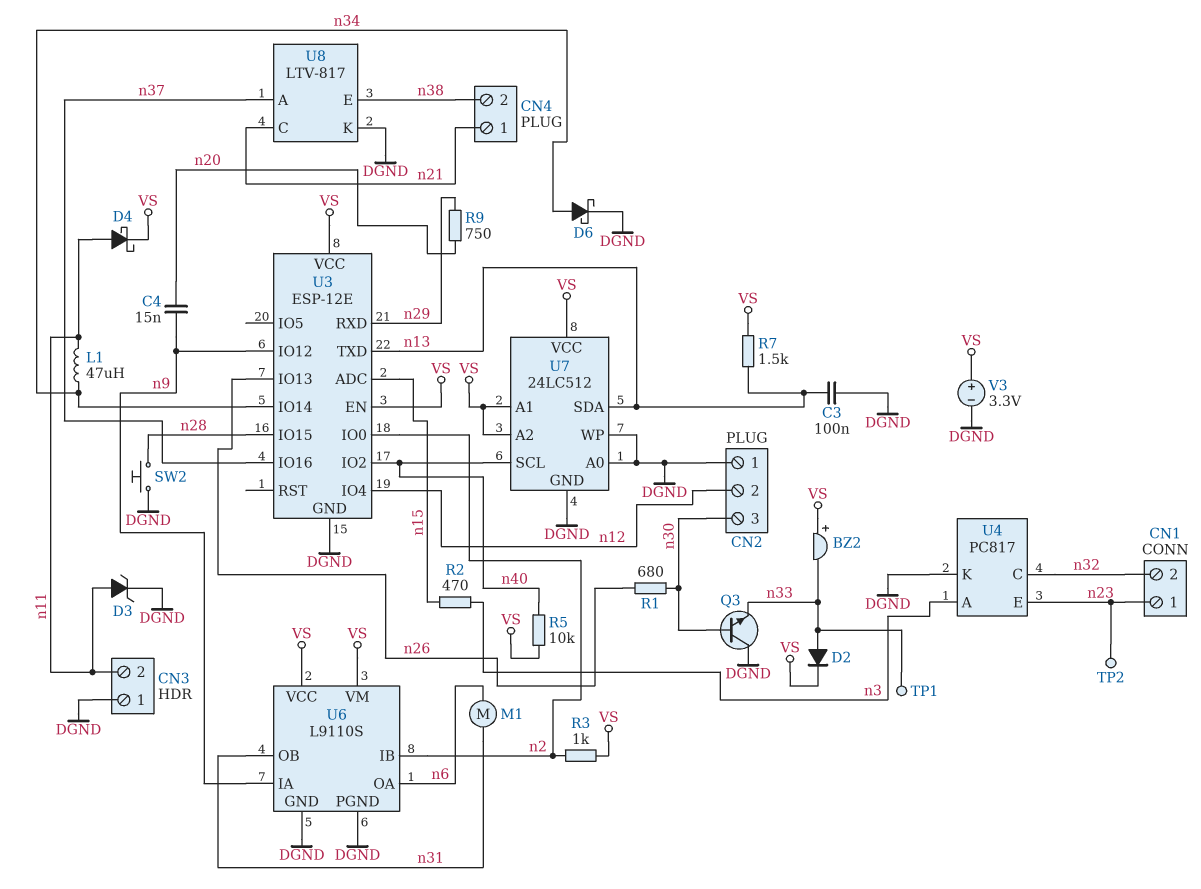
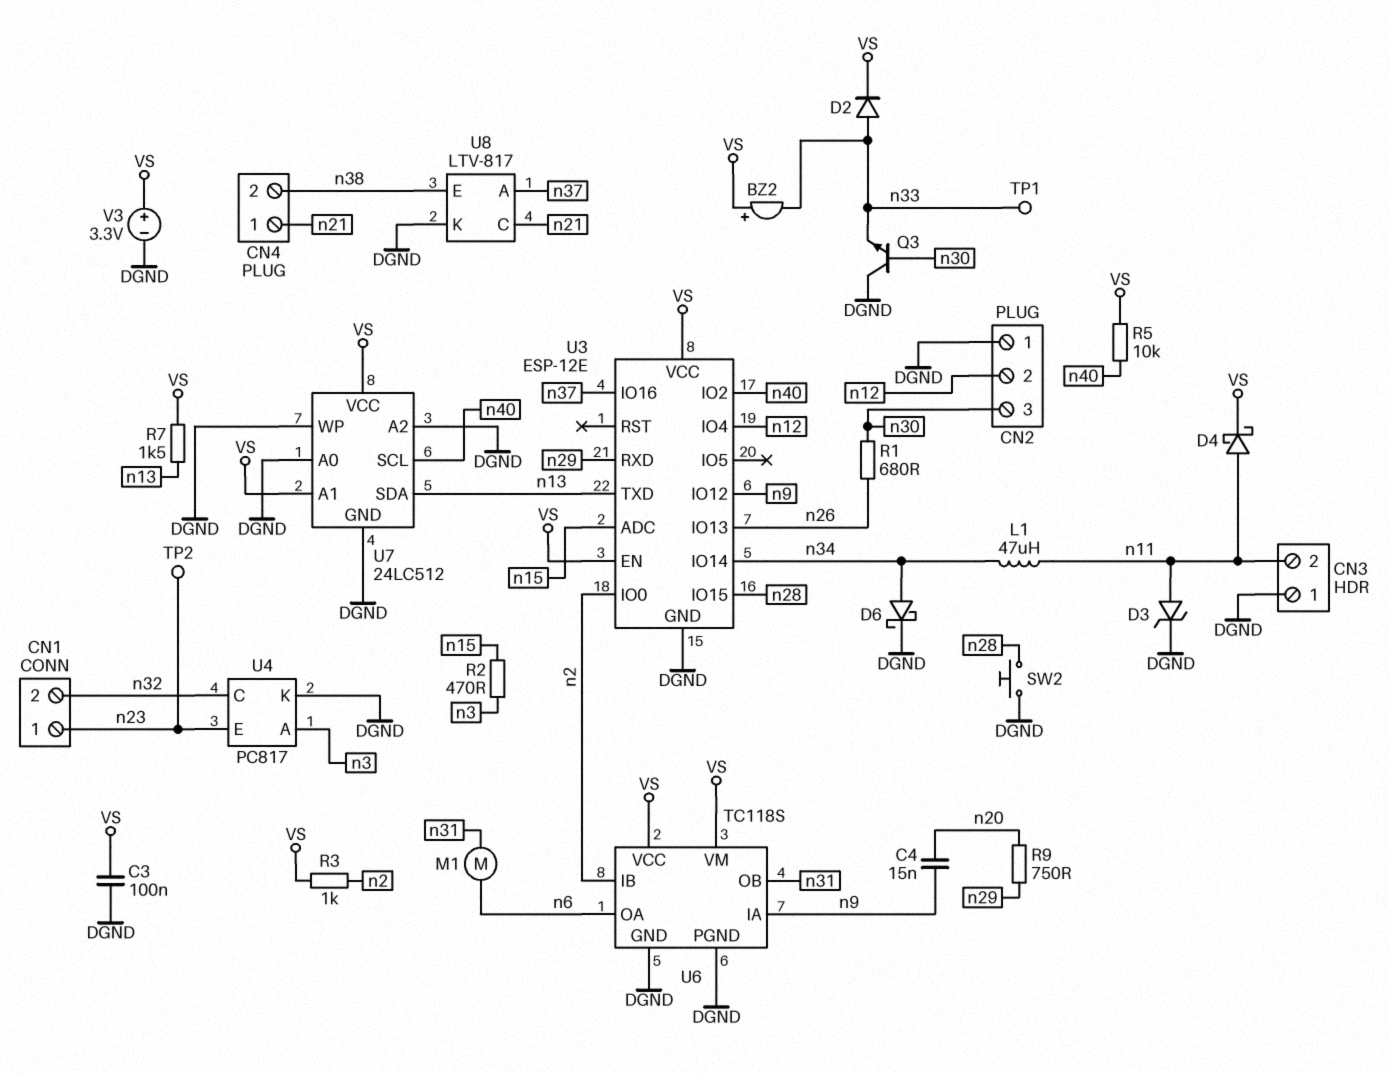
C3: 100nF (DGND, n13) -> 100nF (DGND, VS)
U6: L9110S -> TC118S
U7 pin A2: VS -> DGND

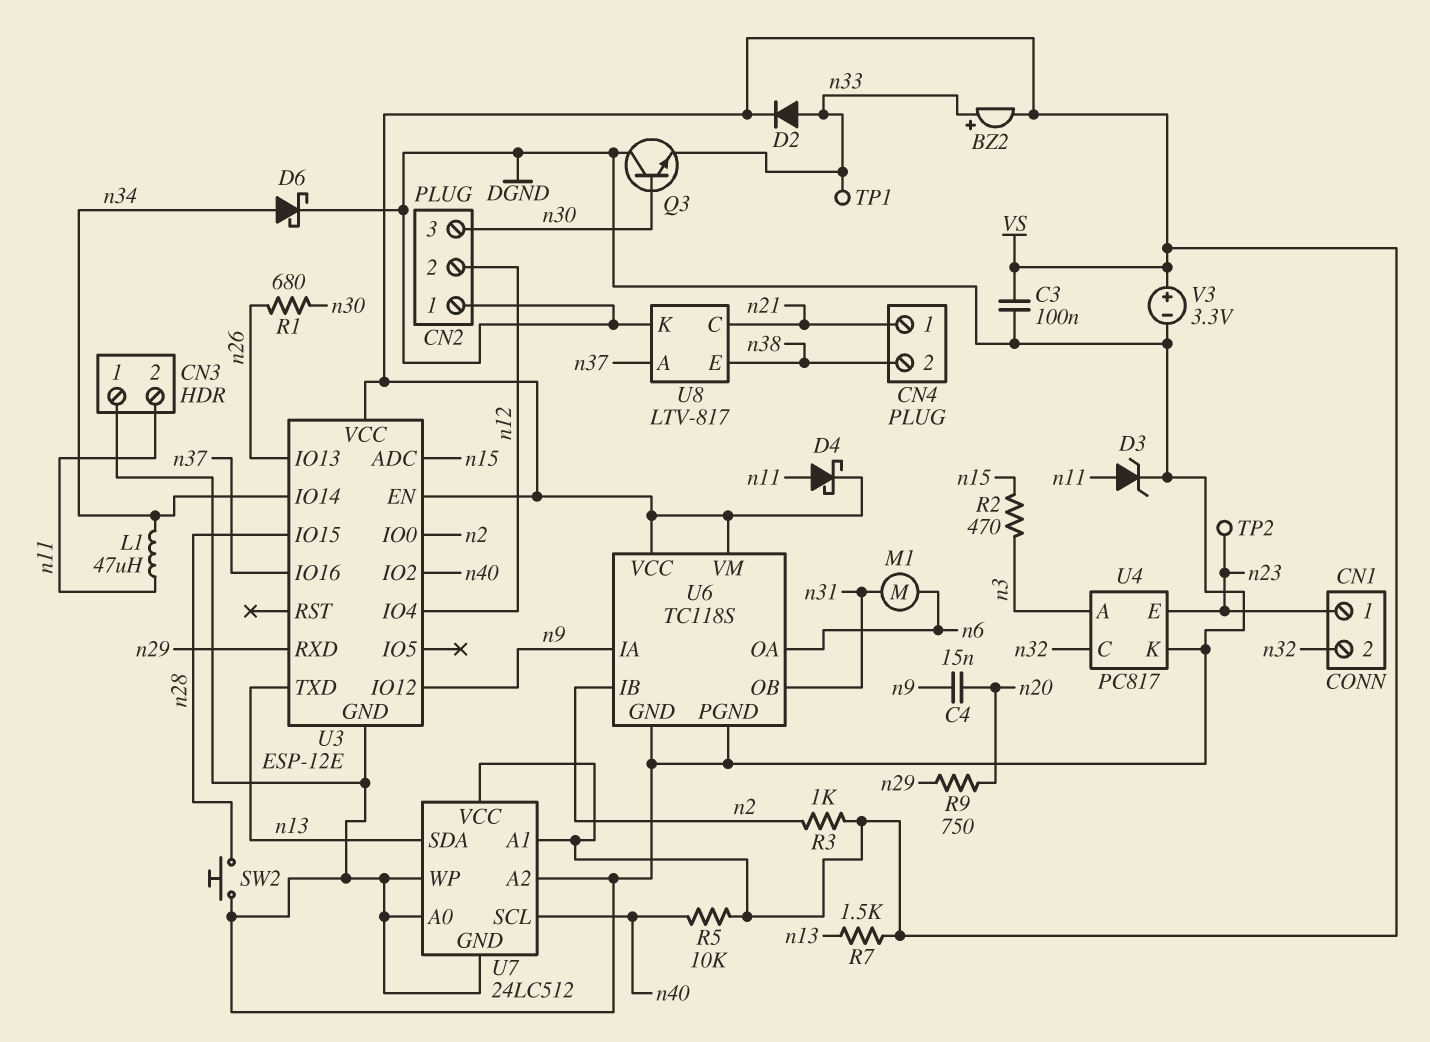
BZ2: buzzer (plus VS, minus n33) -> buzzer (plus n33, minus VS)

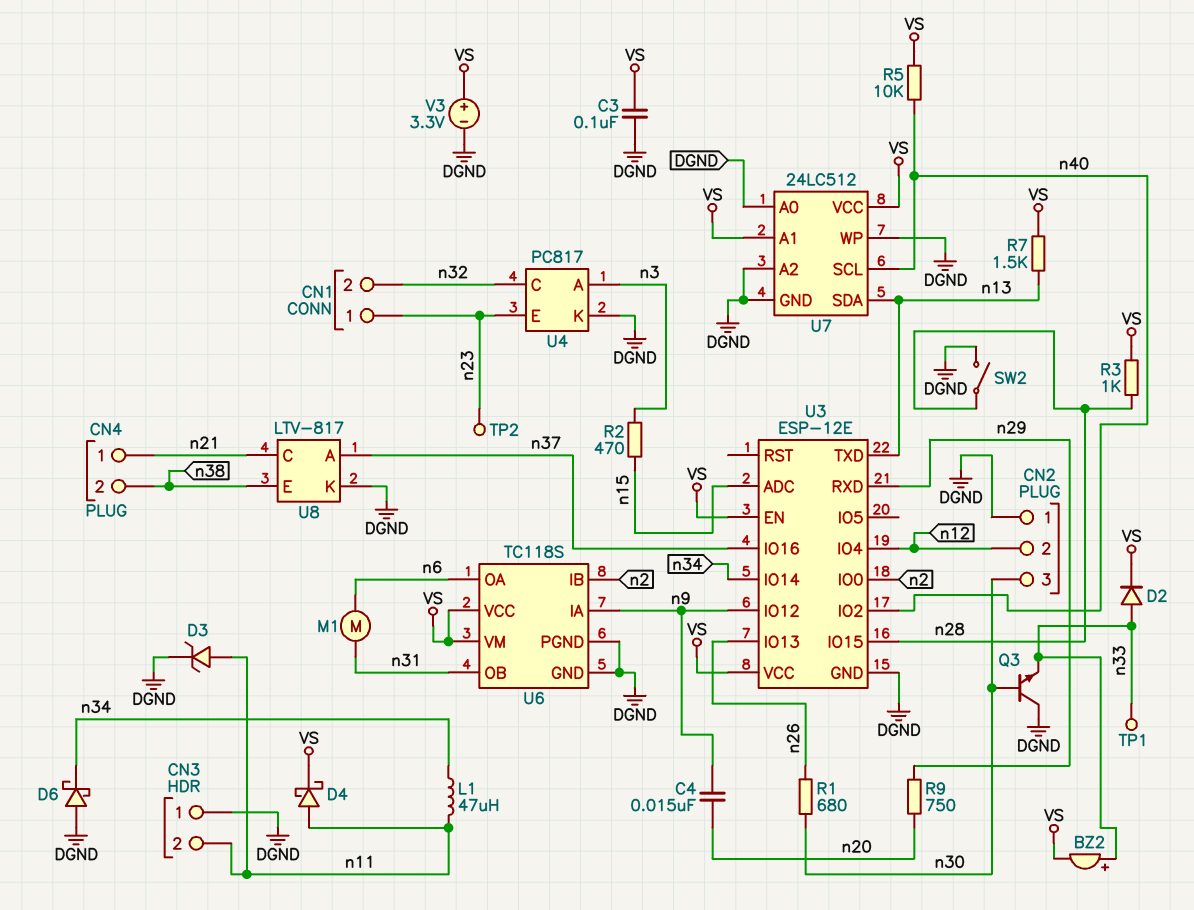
D6: schottky (A n34, K DGND) -> schottky (A DGND, K n34)
R3: 1k (VS, n2) -> 1k (VS, n28)
SW2: button (DGND, n28) -> switch (DGND, n28)

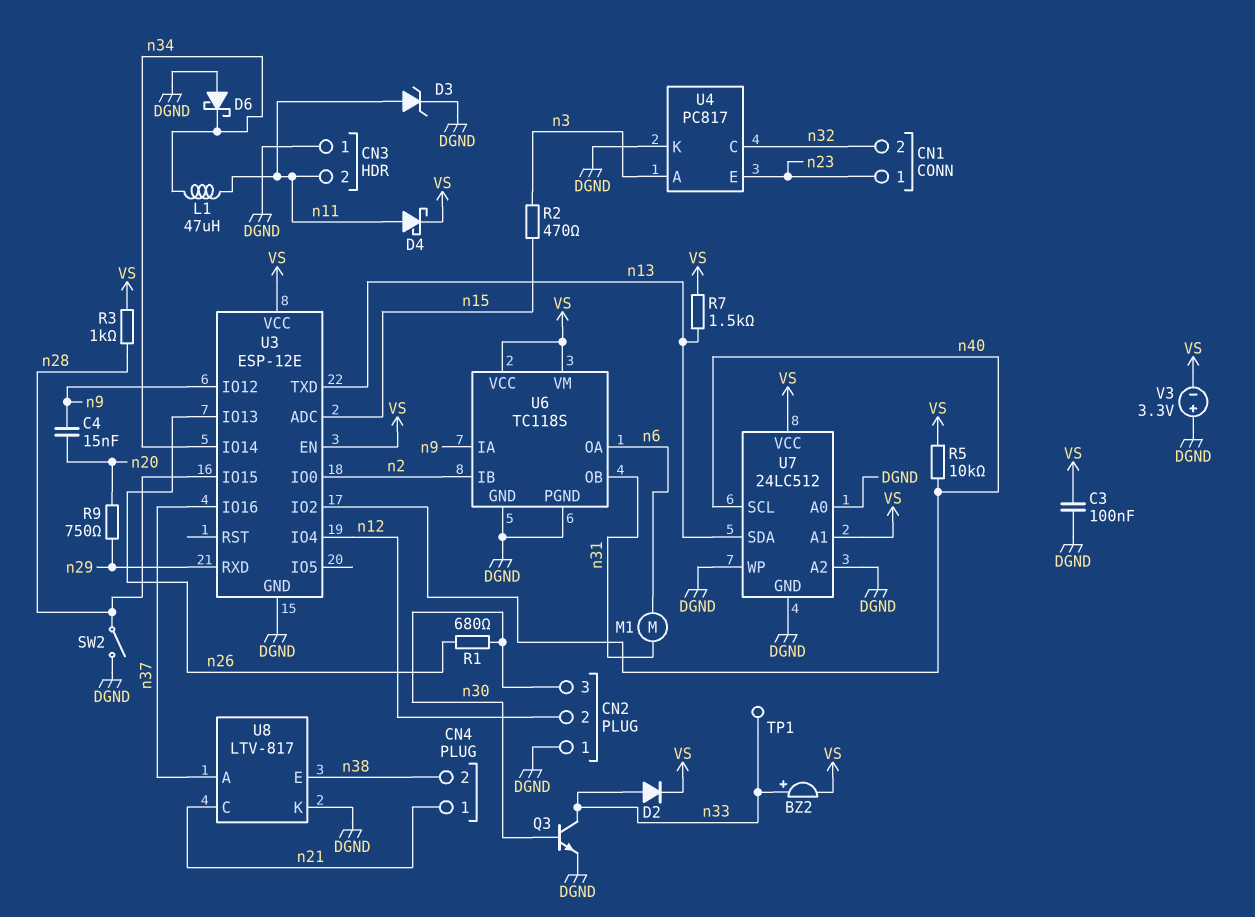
Q3: NPN (B n30, C DGND, E n33) -> NPN (B n30, C n33, E DGND)
TP2: test point (n23) -> none
V3: 3.3V (plus VS, minus DGND) -> 3.3V (plus DGND, minus VS)

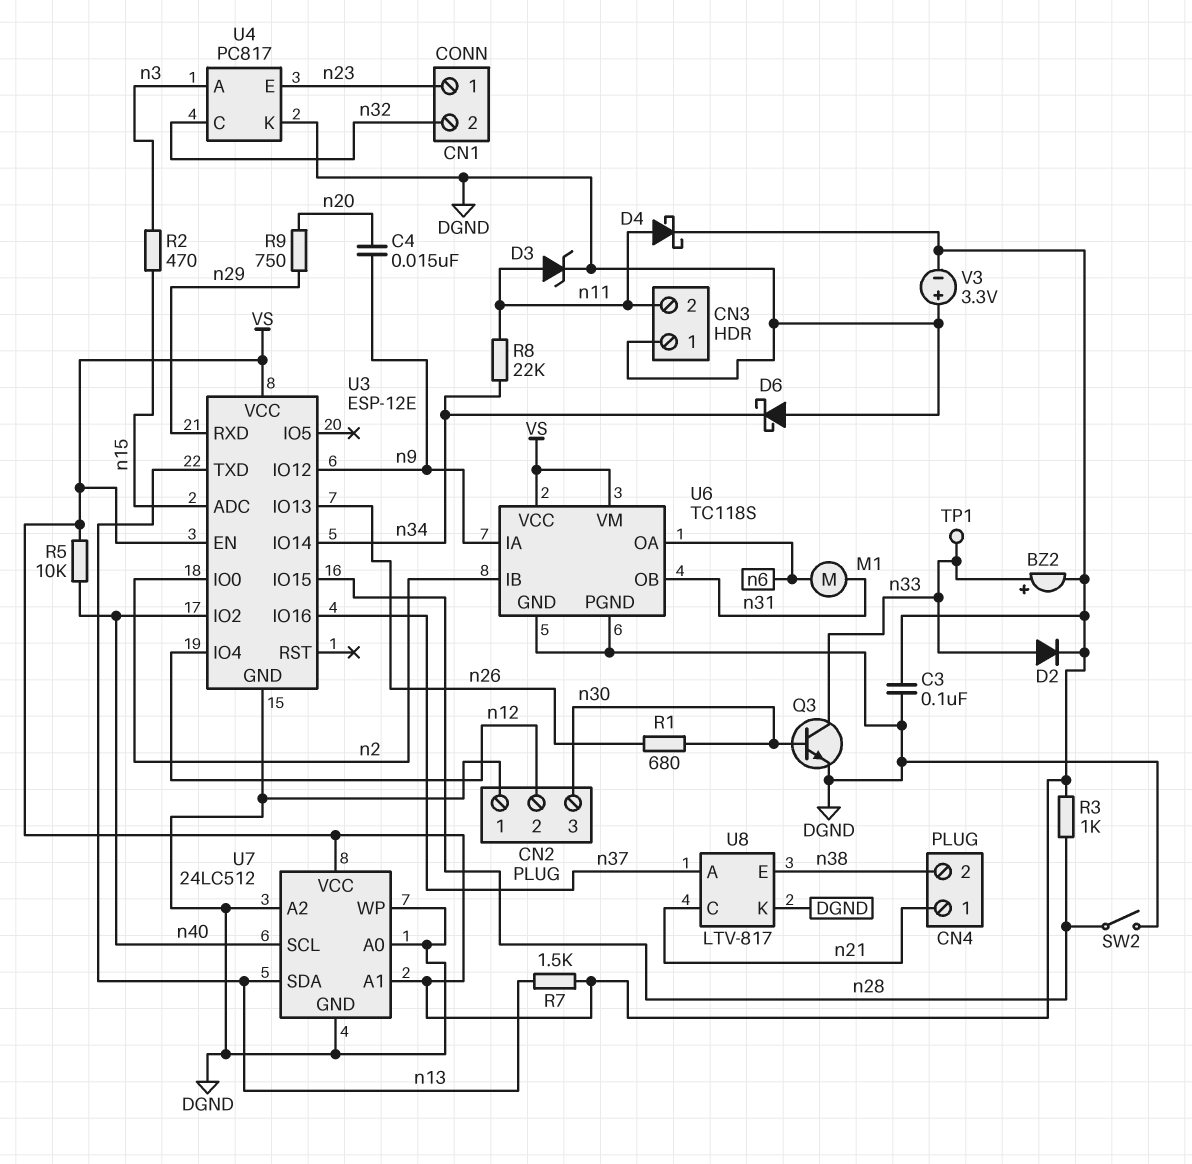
L1: 47uH (n11, n34) -> none
R8: none -> 22k (n11, n34)

